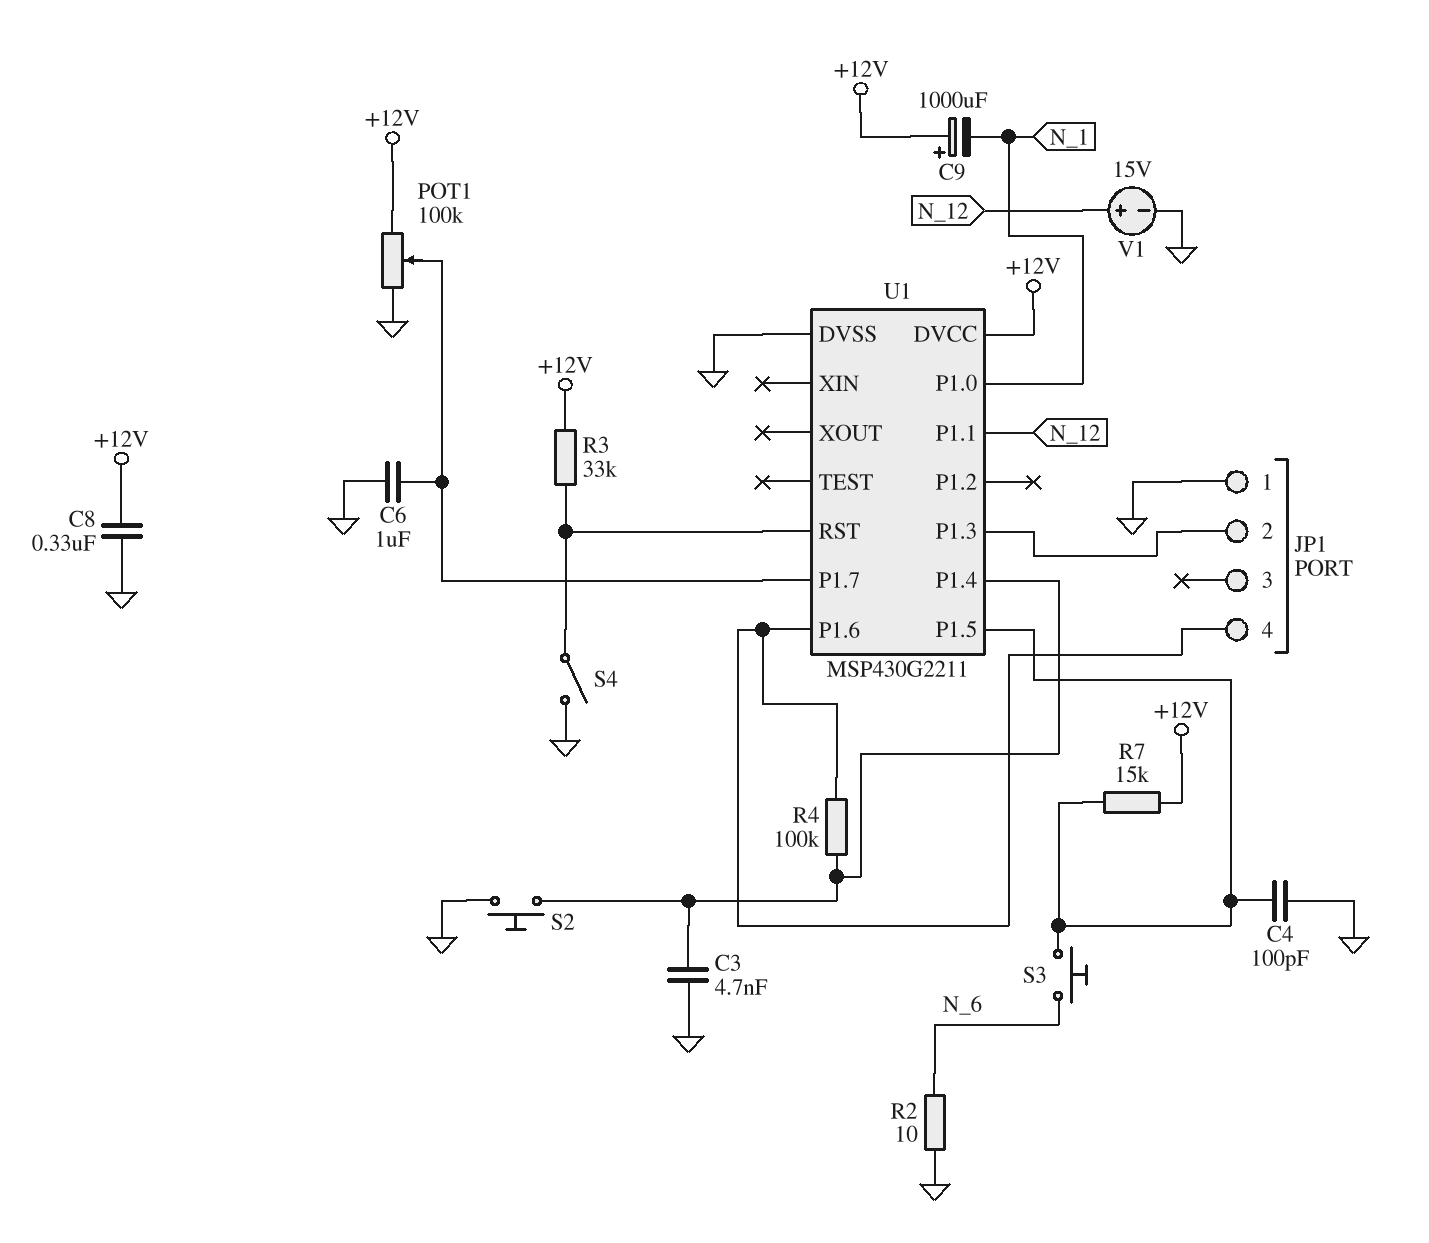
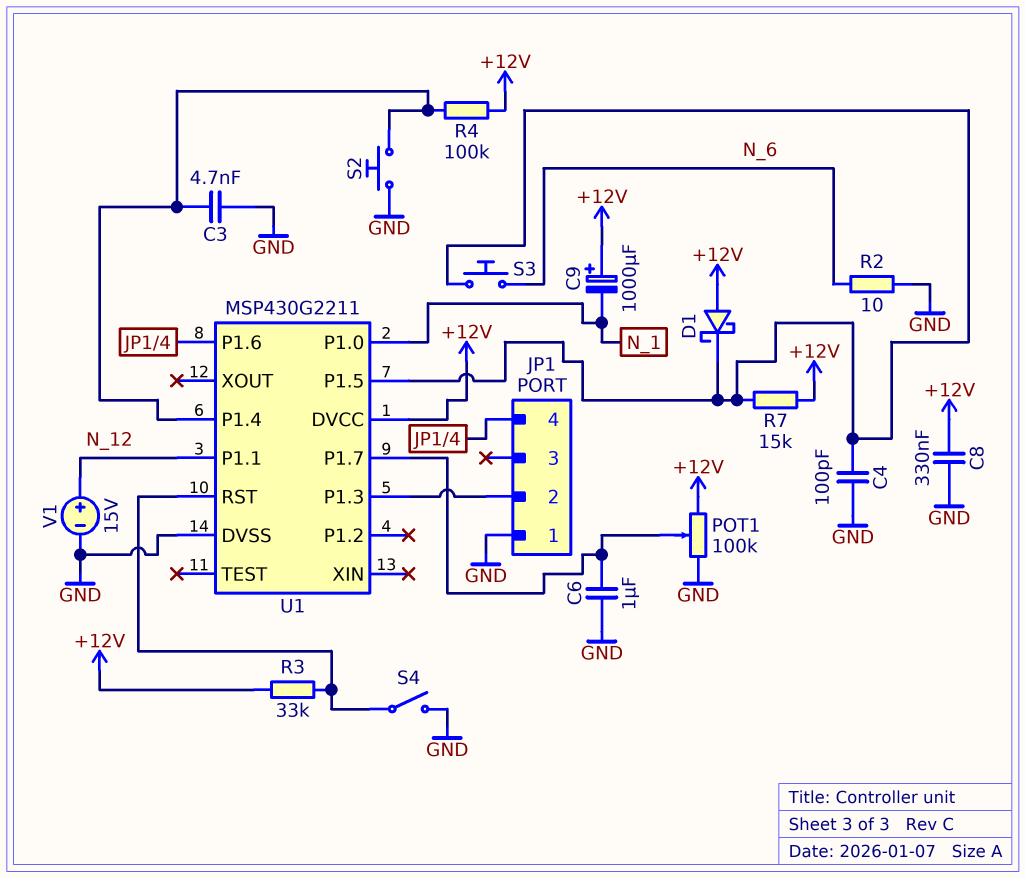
D1: none -> schottky (A +12V, K U1/P1.5)
R4: 100k (JP1/4, U1/P1.4) -> 100k (+12V, U1/P1.4)

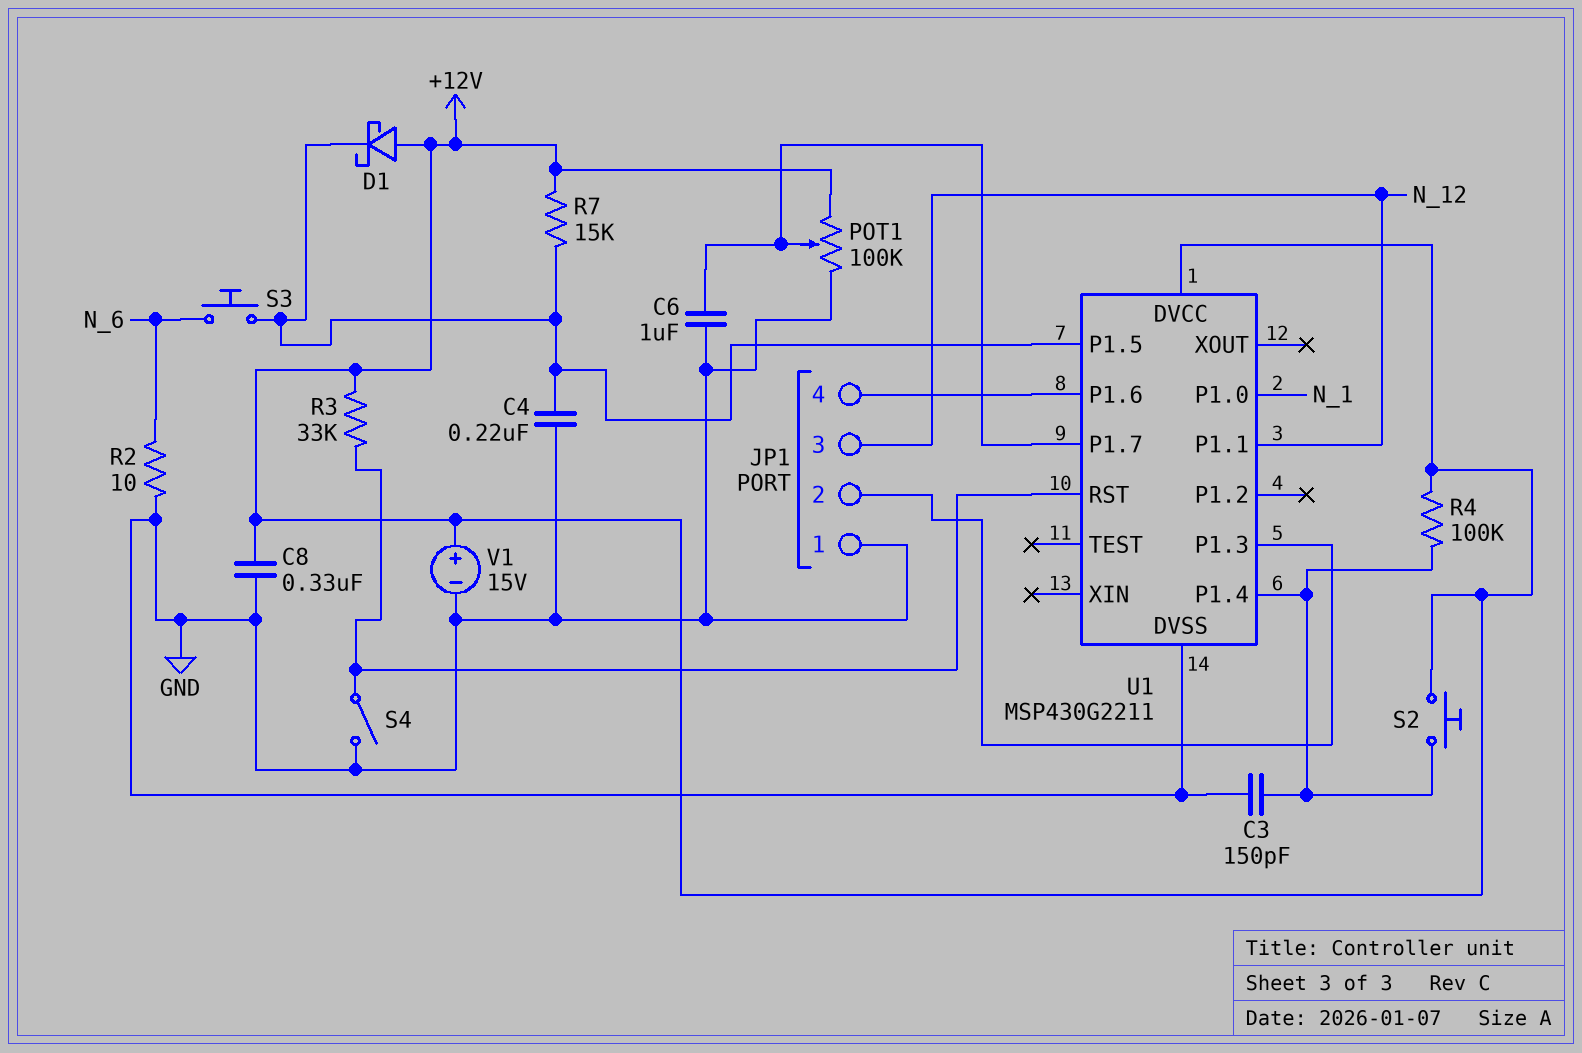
C3: 4.7nF (GND, U1/P1.4) -> 150pF (GND, U1/P1.4)
C4: 100pF (GND, U1/P1.5) -> 220nF (GND, U1/P1.5)
C9: 1000uF (plus +12V, minus N_1) -> none
JP1 pin 3: none -> N_12
S2: button (GND, U1/P1.4) -> button (+12V, U1/P1.4)
V1: 15V (plus N_12, minus GND) -> 15V (plus +12V, minus GND)

